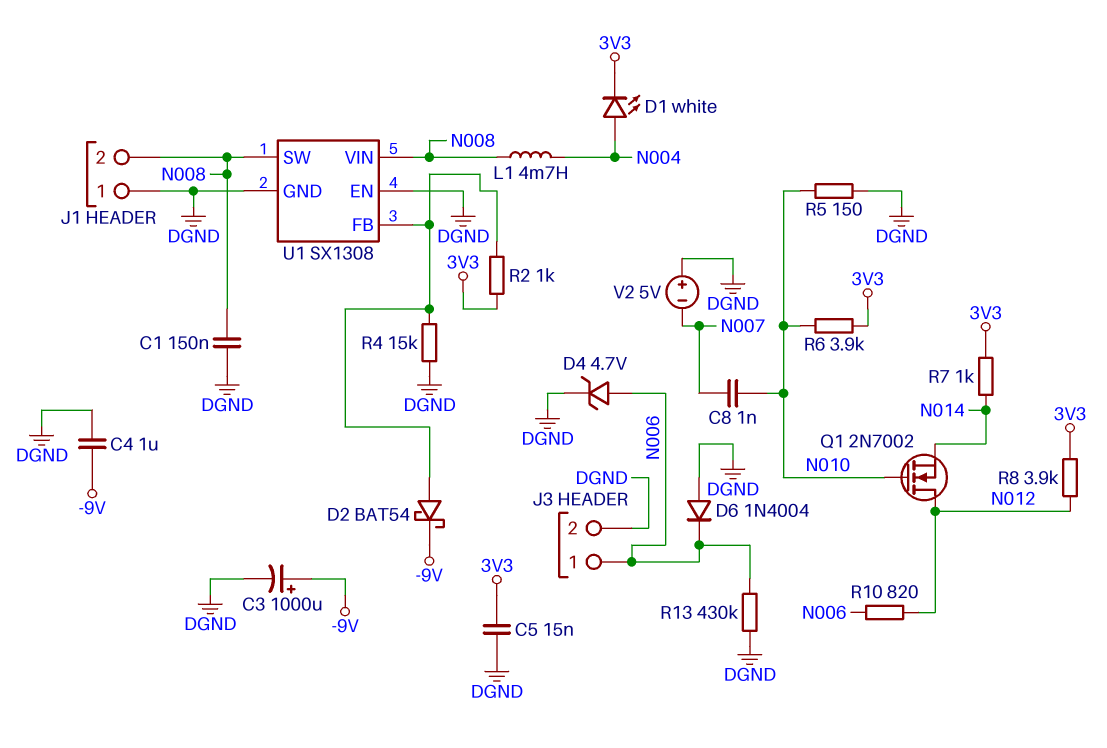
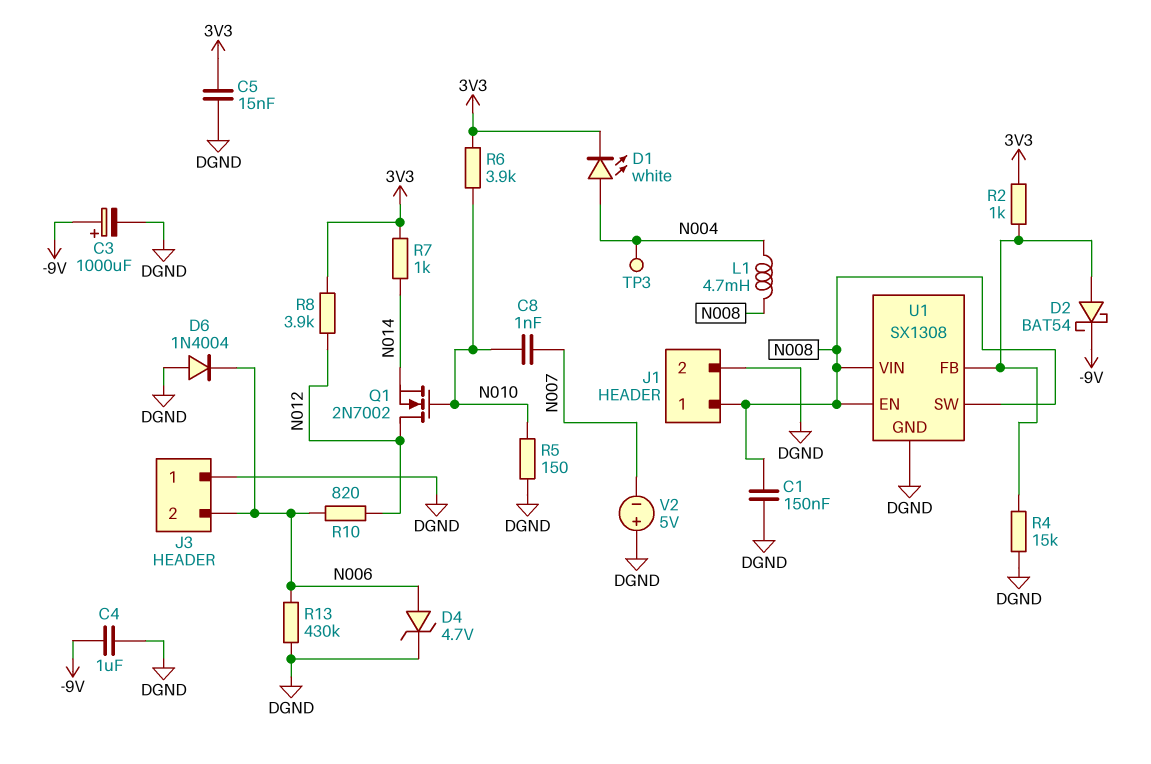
J1 pin 1: DGND -> N008
J1 pin 2: N008 -> DGND
J3 pin 1: N006 -> DGND
J3 pin 2: DGND -> N006
TP3: none -> test point (N004)
U1 pin EN: DGND -> N008

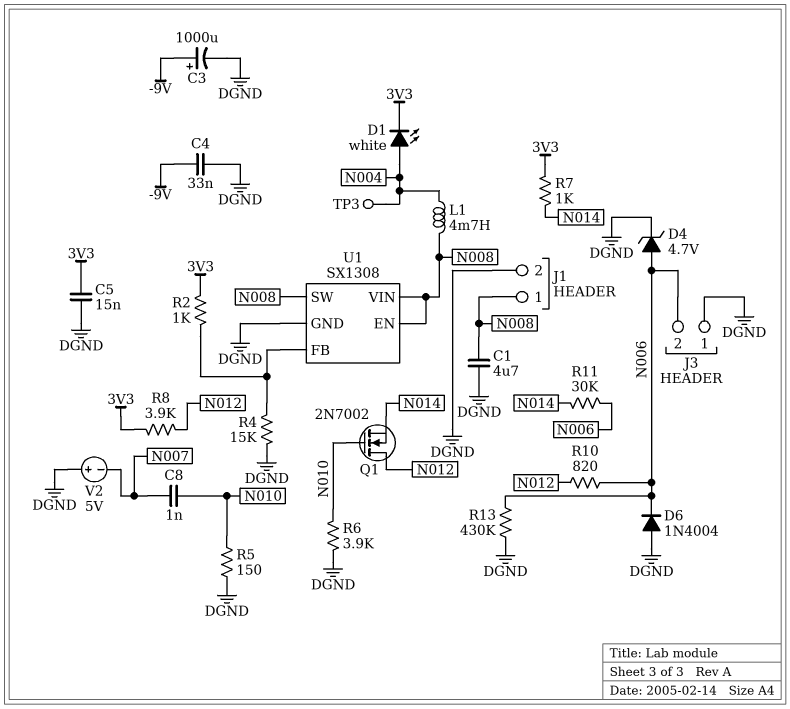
C1: 150nF (DGND, N008) -> 4.7uF (DGND, N008)
C4: 1uF (-9V, DGND) -> 33nF (-9V, DGND)
D2: schottky BAT54 (A U1/FB, K -9V) -> none
R6: 3.9k (3V3, N010) -> 3.9k (DGND, N010)
R11: none -> 30k (N006, N014)

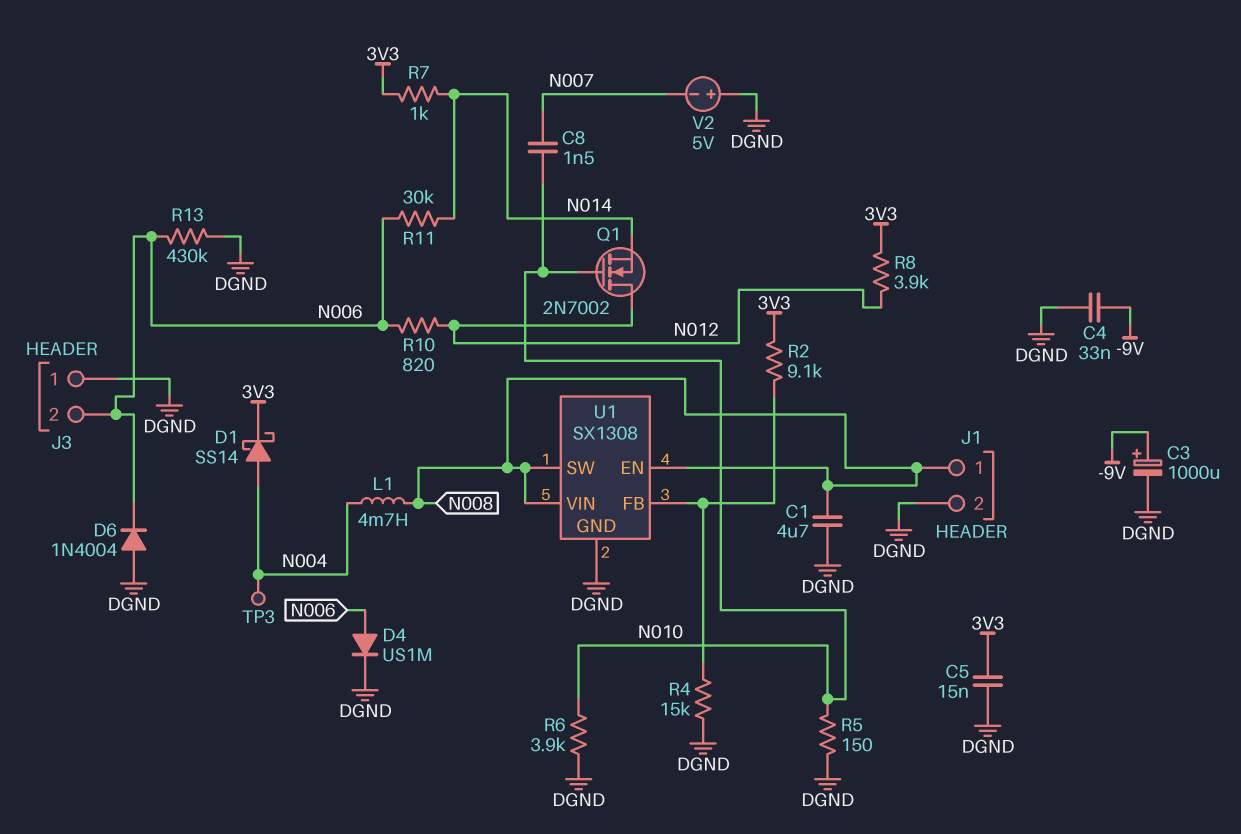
C8: 1nF (N007, N010) -> 1.5nF (N007, N010)
D1: LED white (A N004, K 3V3) -> schottky SS14 (A N004, K 3V3)
D4: zener 4.7V (A N006, K DGND) -> diode US1M (A N006, K DGND)
R2: 1k (3V3, U1/FB) -> 9.1k (3V3, U1/FB)

